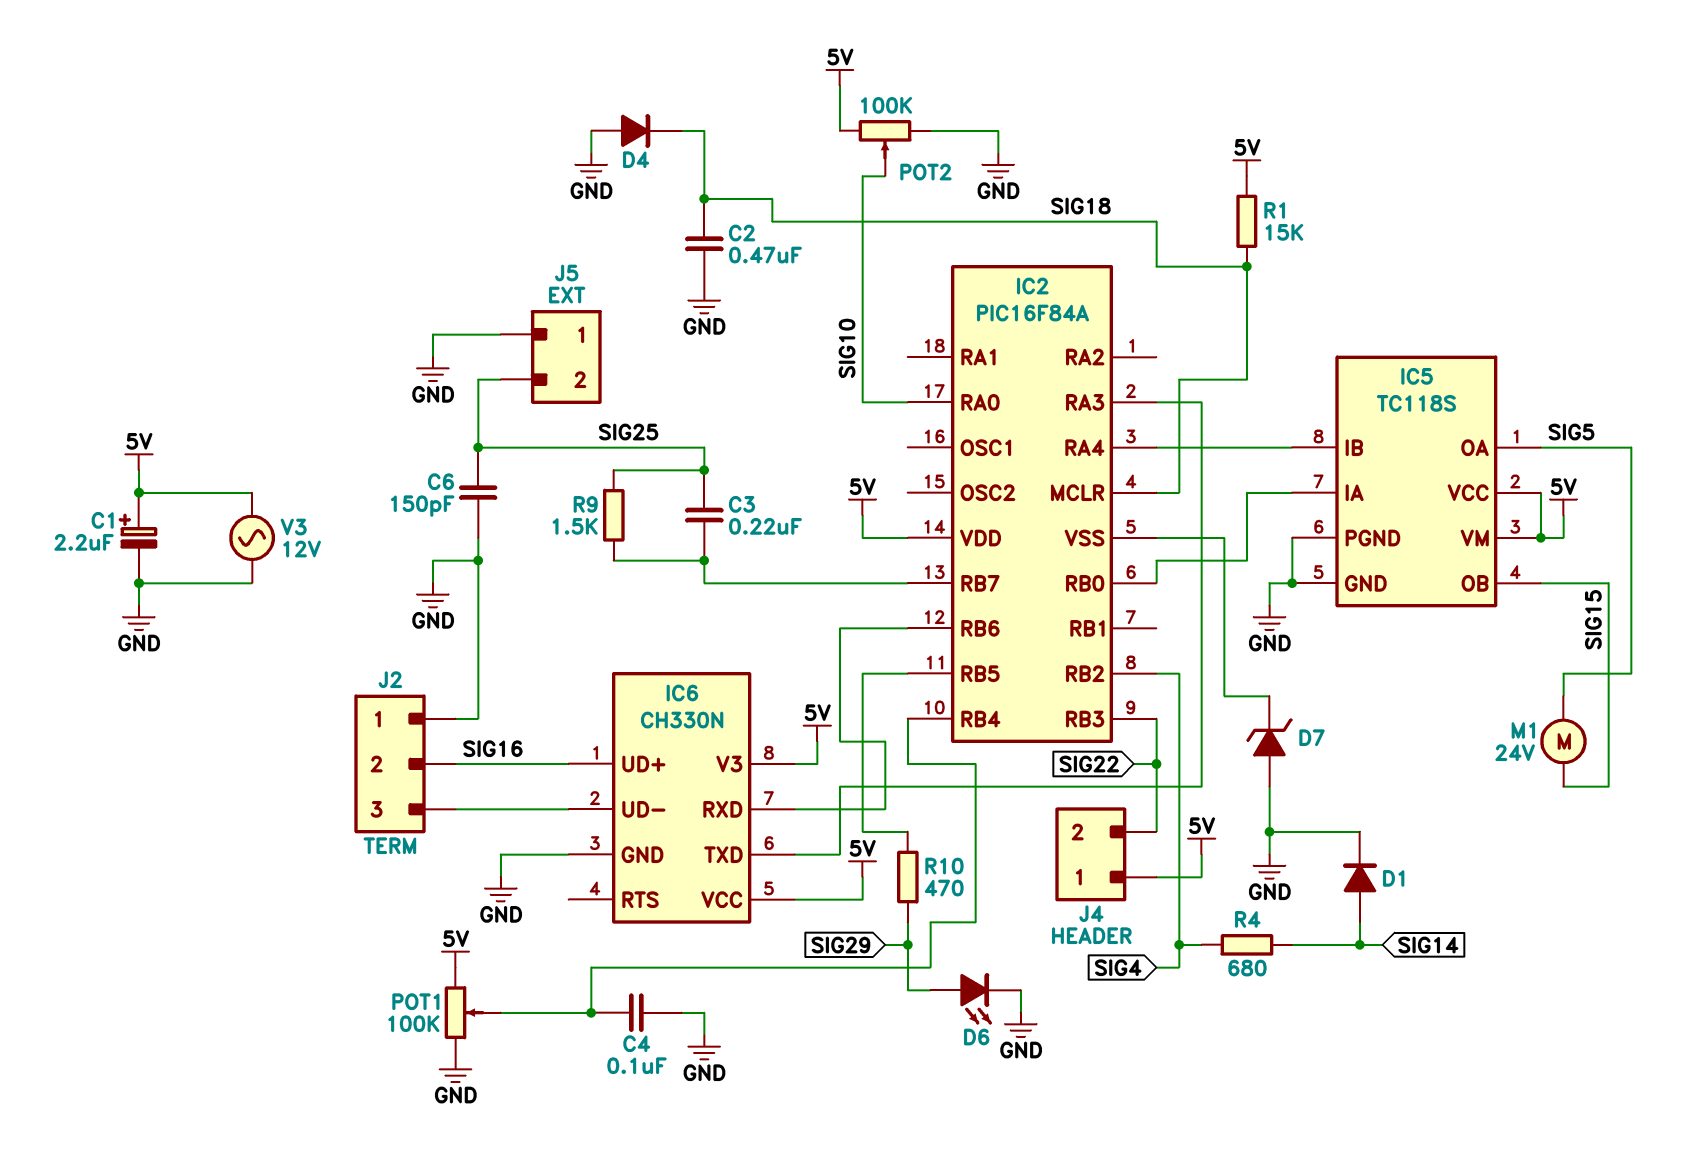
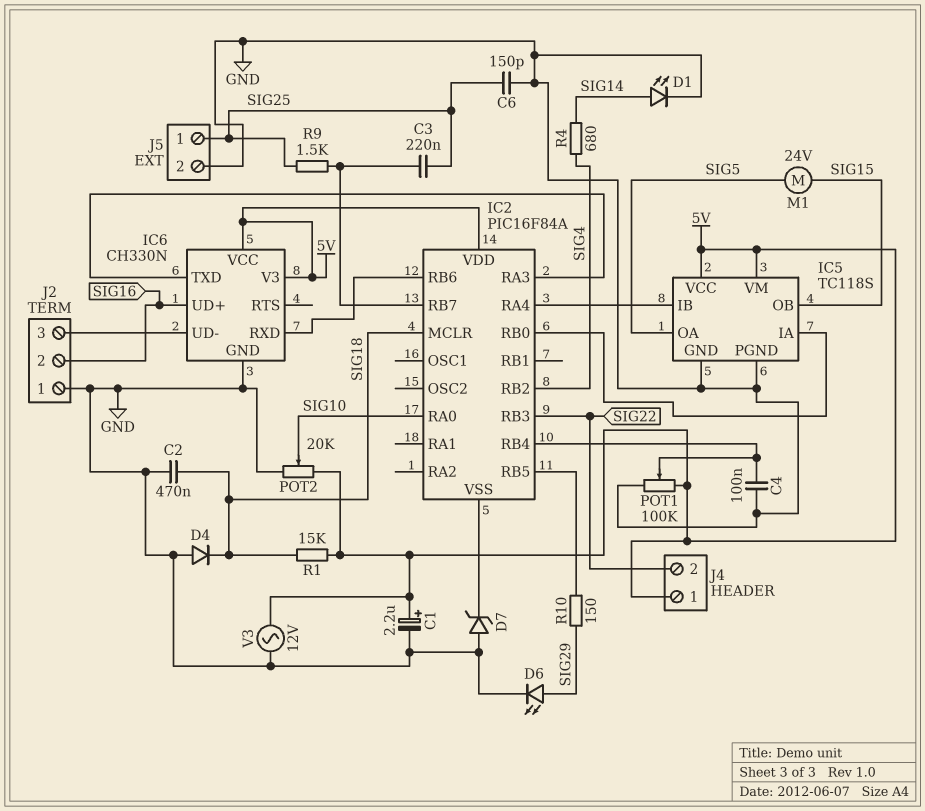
D1: diode (A SIG14, K GND) -> LED (A SIG14, K GND)
J5 pin 1: GND -> SIG25
J5 pin 2: SIG25 -> GND
POT2: 100k (5V, GND, wiper SIG10) -> 20k (5V, GND, wiper SIG10)
R10: 470 (IC2/RB5, SIG29) -> 150 (IC2/RB5, SIG29)

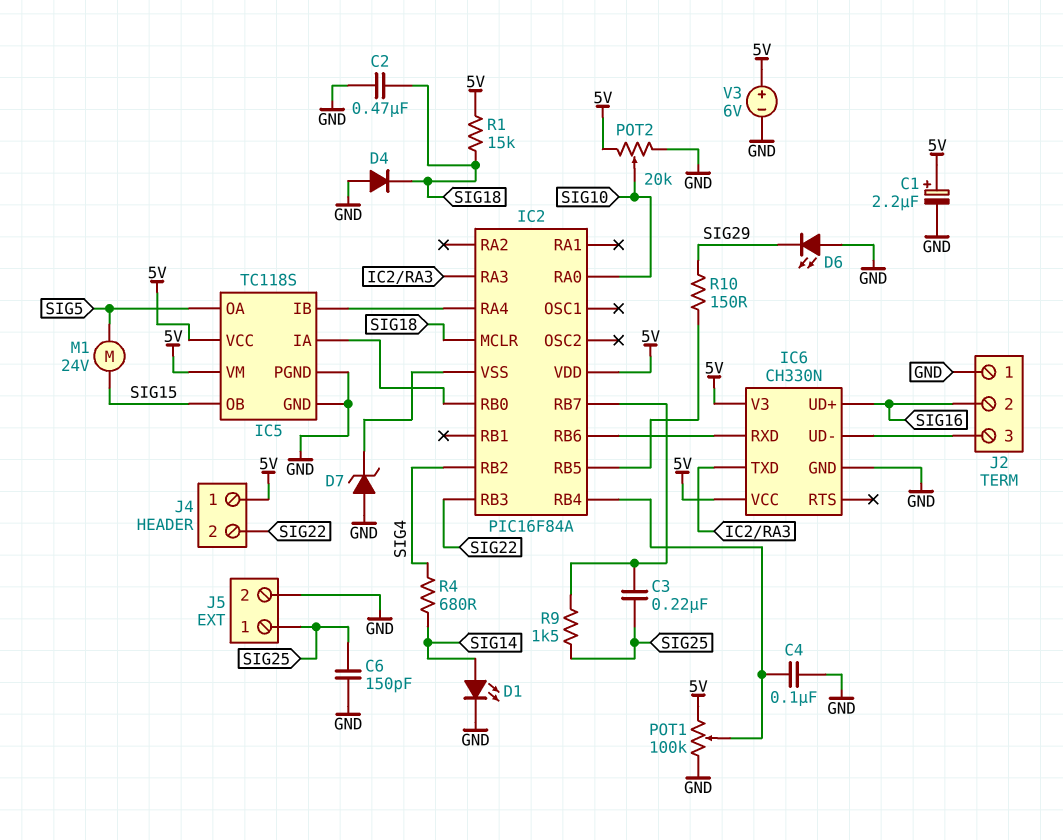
D6: LED (A SIG29, K GND) -> LED (A GND, K SIG29)
V3: AC 12V (5V, GND) -> 6V (plus 5V, minus GND)

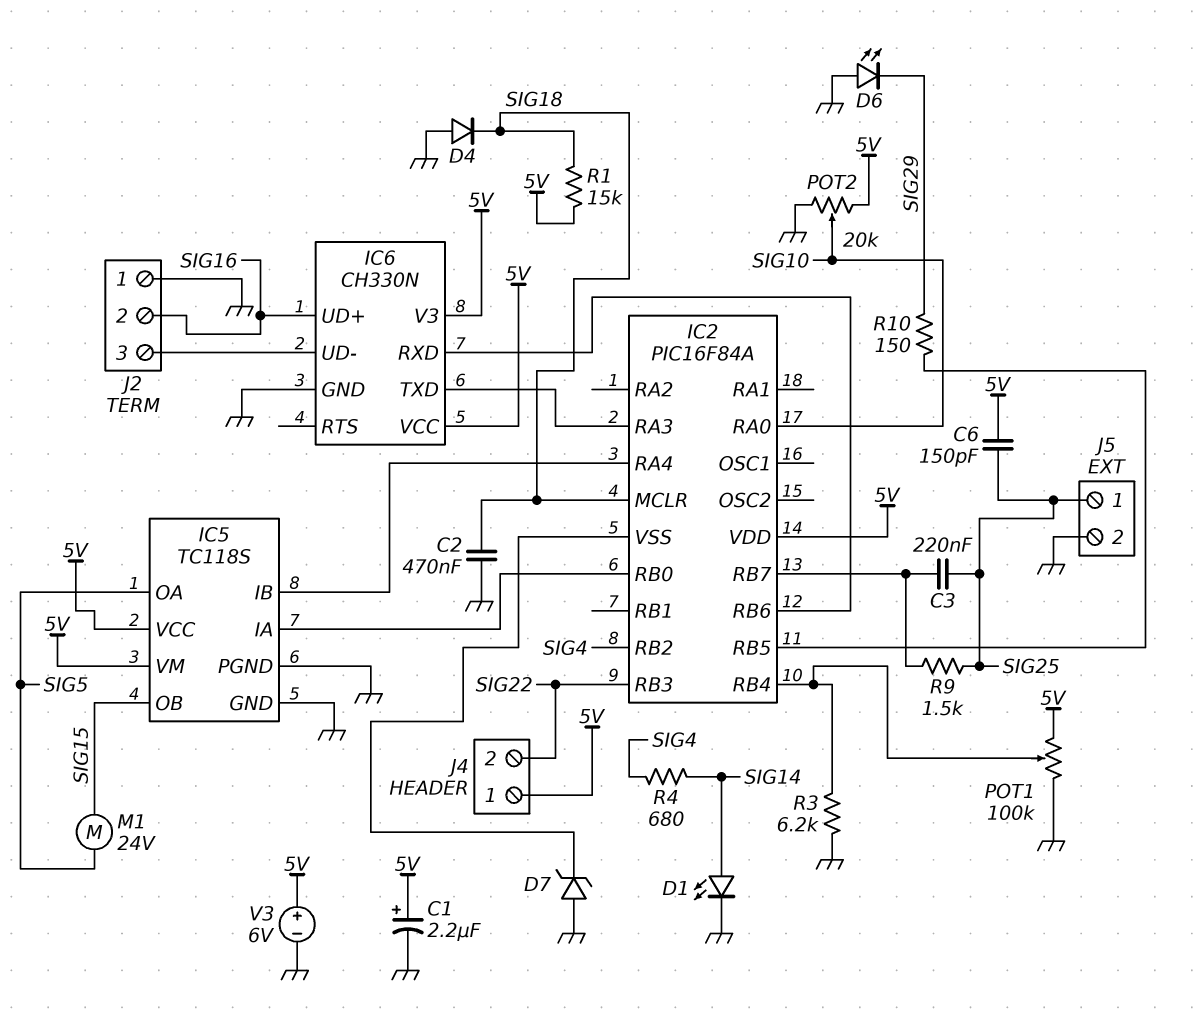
C4: 100nF (GND, IC2/RB4) -> none
C6: 150pF (GND, SIG25) -> 150pF (5V, SIG25)
R3: none -> 6.2k (GND, IC2/RB4)

